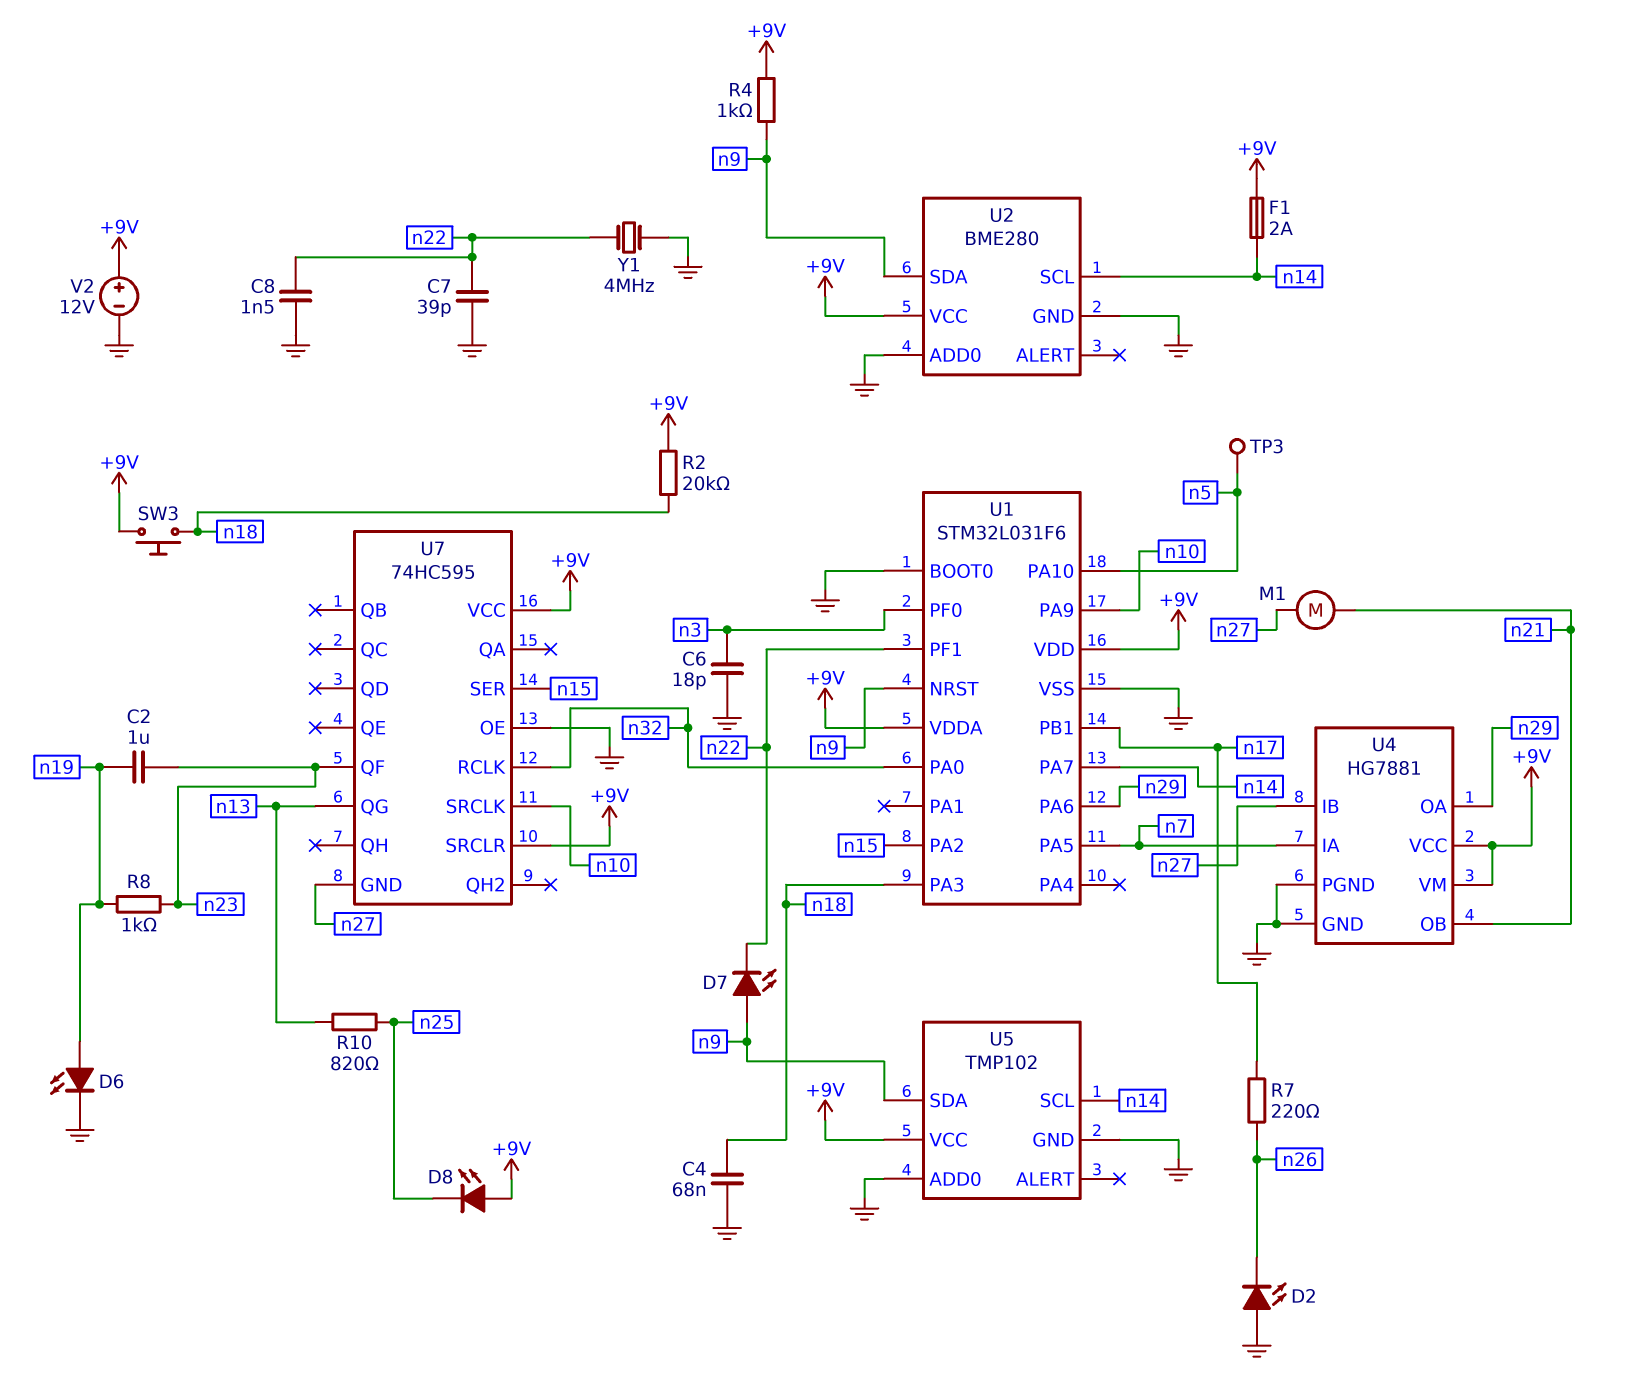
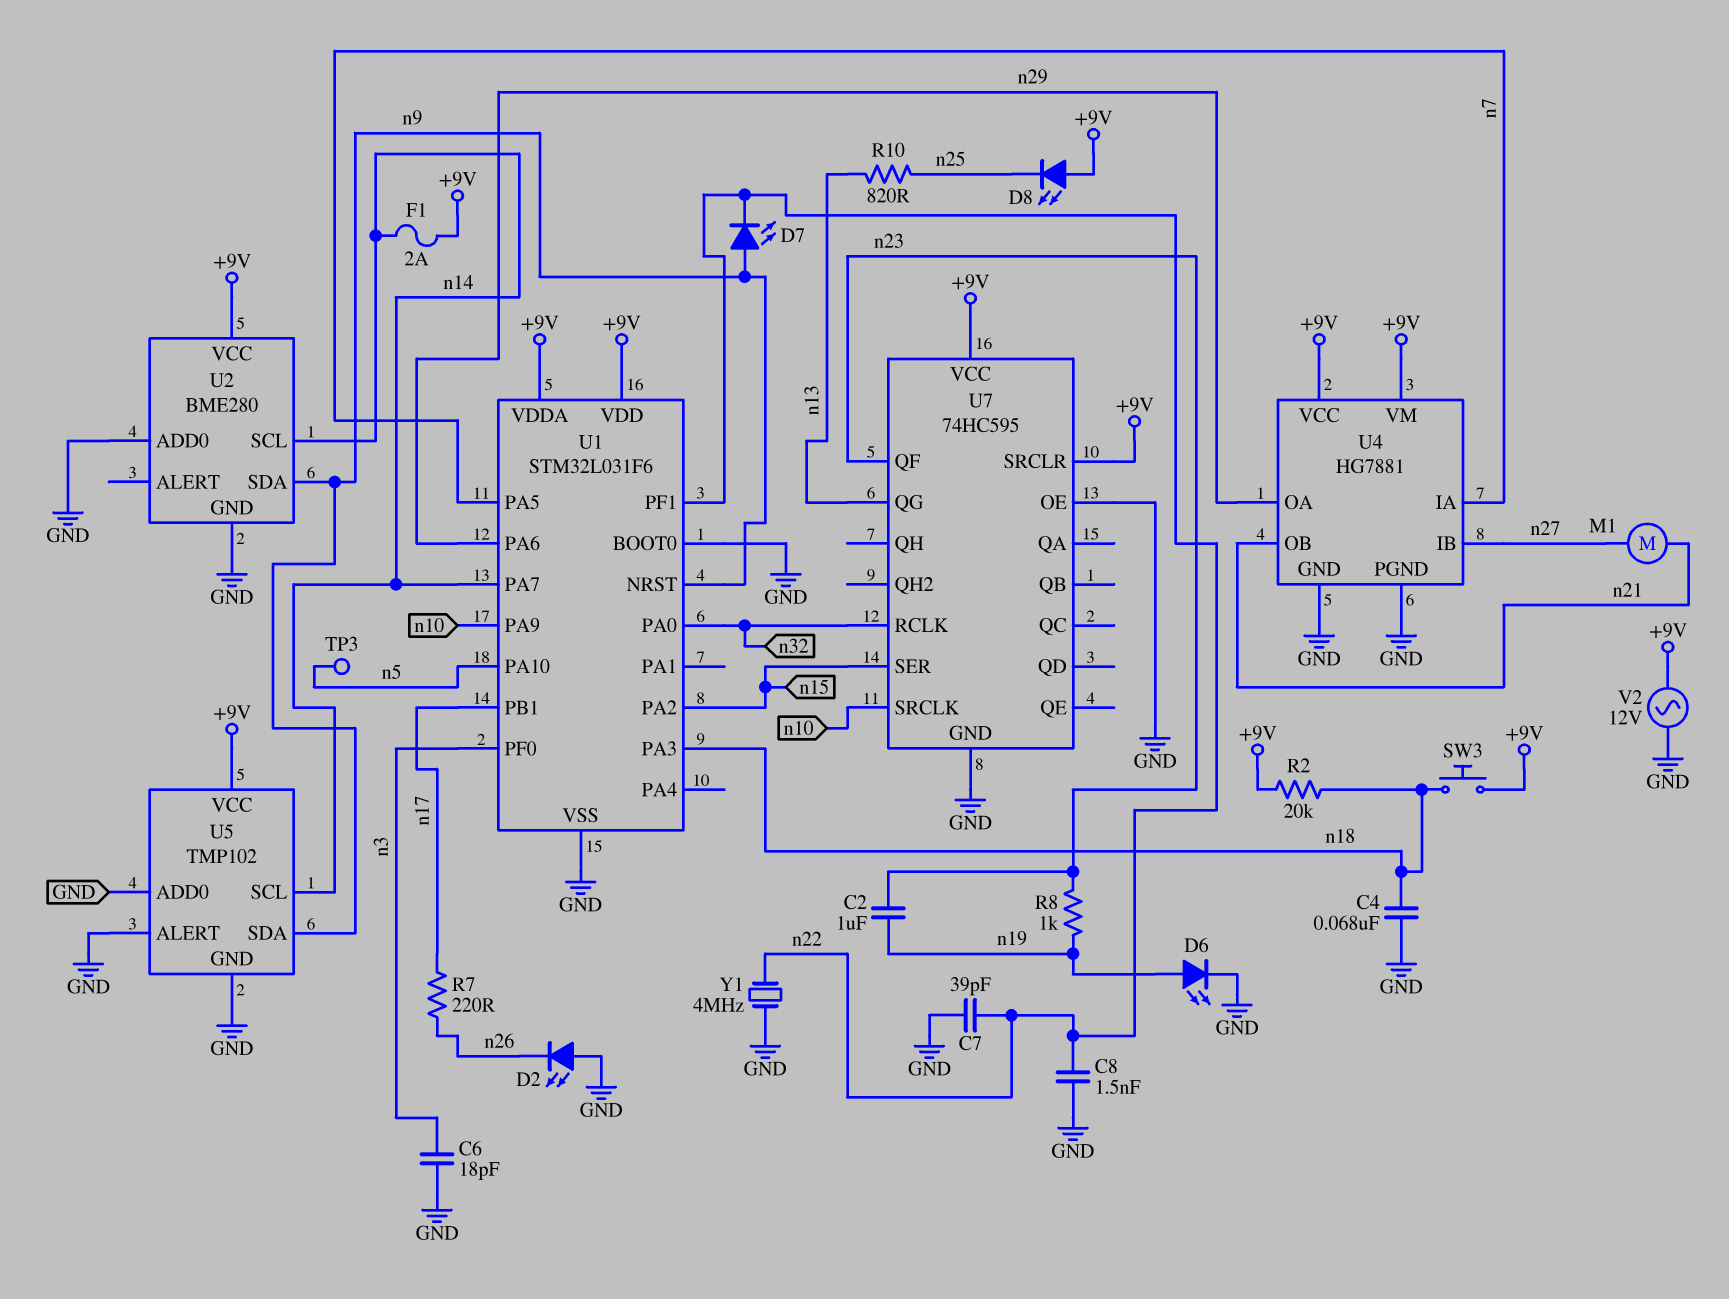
R4: 1k (+9V, n9) -> none
U5 pin ALERT: none -> GND
U7 pin GND: n27 -> GND
V2: 12V (plus +9V, minus GND) -> AC 12V (+9V, GND)

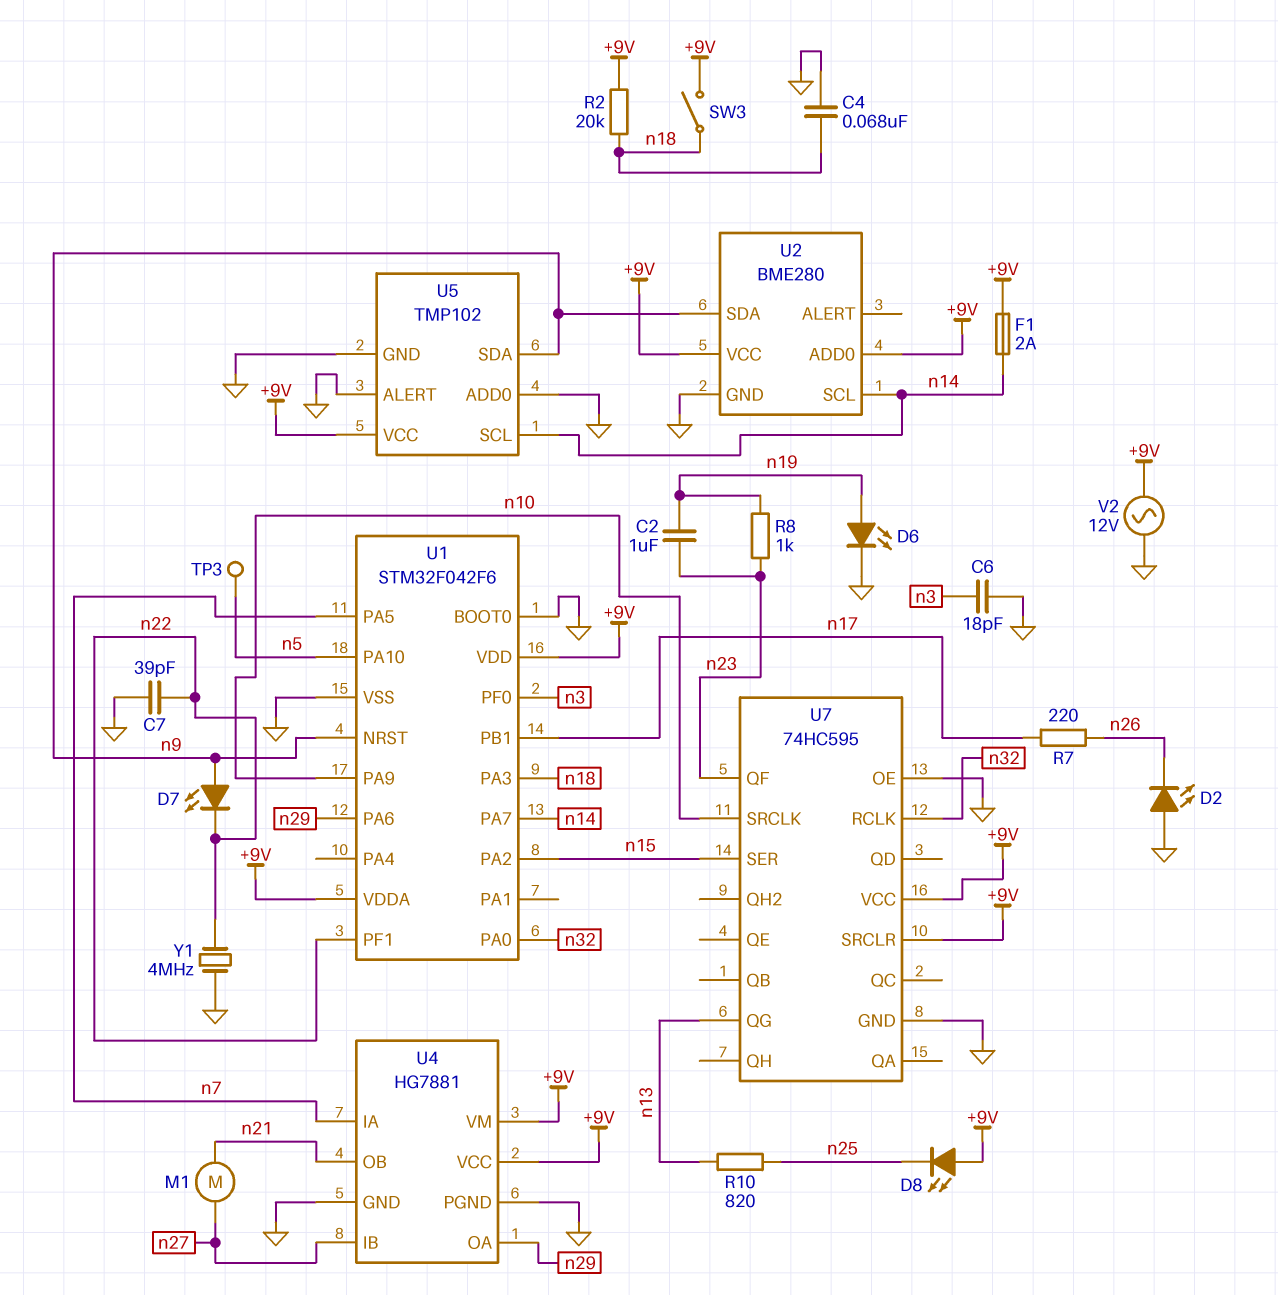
C8: 1.5nF (GND, n22) -> none
SW3: button (+9V, n18) -> switch (+9V, n18)
U1: STM32L031F6 -> STM32F042F6
U2 pin ADD0: GND -> +9V

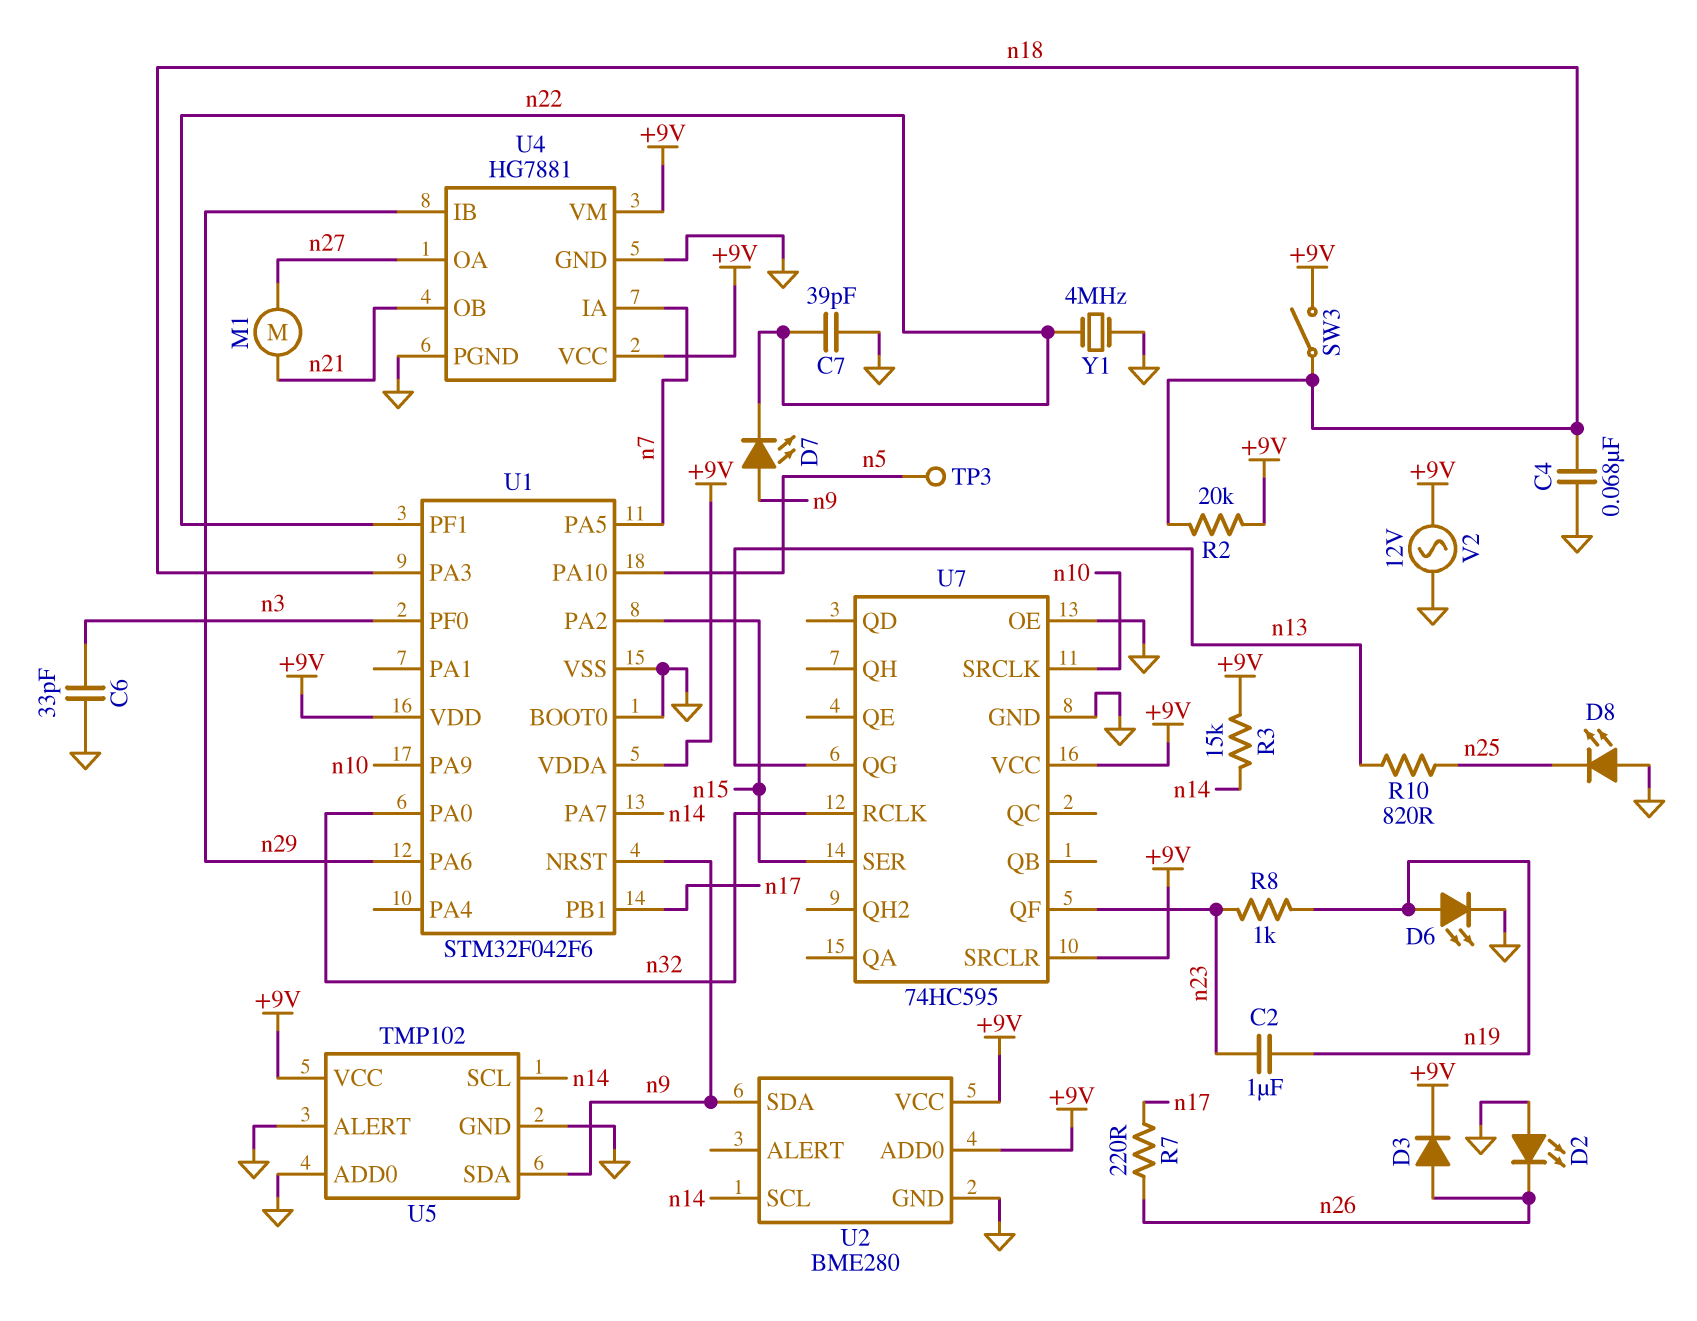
C6: 18pF (GND, n3) -> 33pF (GND, n3)
D3: none -> diode (A n26, K +9V)
D8: LED (A +9V, K n25) -> LED (A GND, K n25)
F1: 2A (+9V, n14) -> none
R3: none -> 15k (+9V, n14)
U4 pin IB: n27 -> n29
U4 pin OA: n29 -> n27

